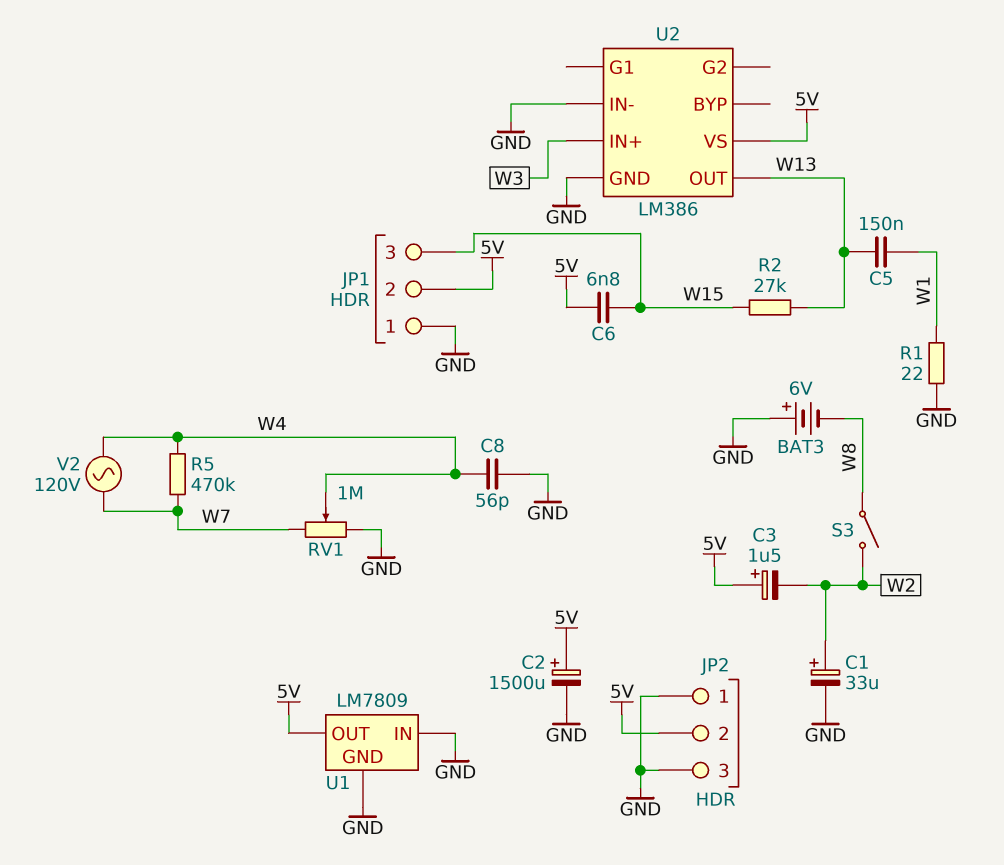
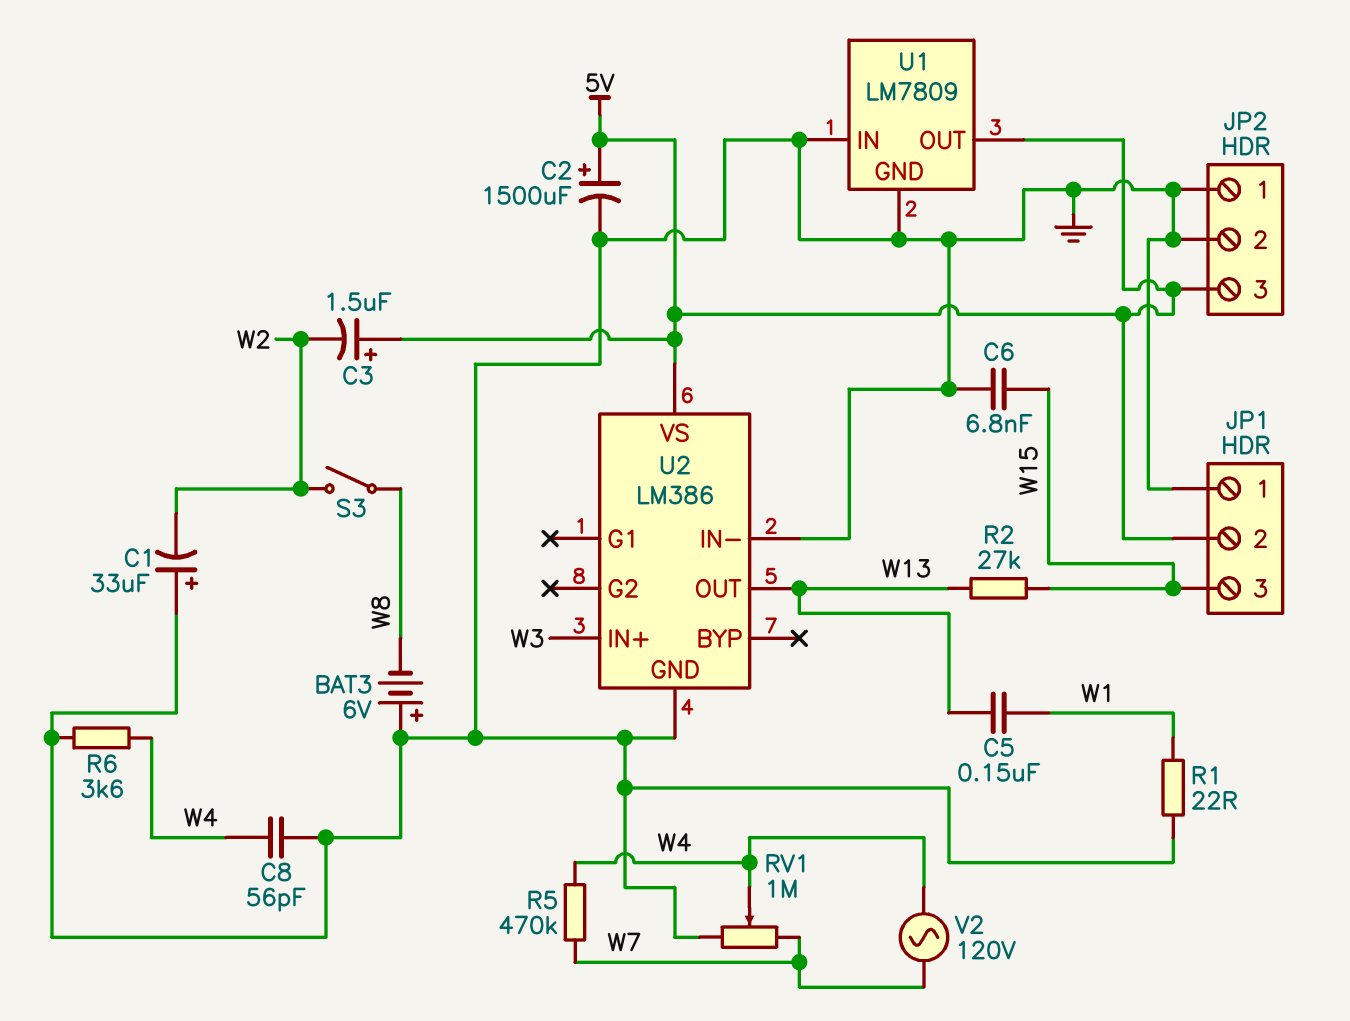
C1: 33uF (plus W2, minus GND) -> 33uF (plus GND, minus W2)
C6: 6.8nF (5V, W15) -> 6.8nF (GND, W15)
JP2 pin 2: 5V -> GND
JP2 pin 3: GND -> 5V
R6: none -> 3.6k (GND, W4)

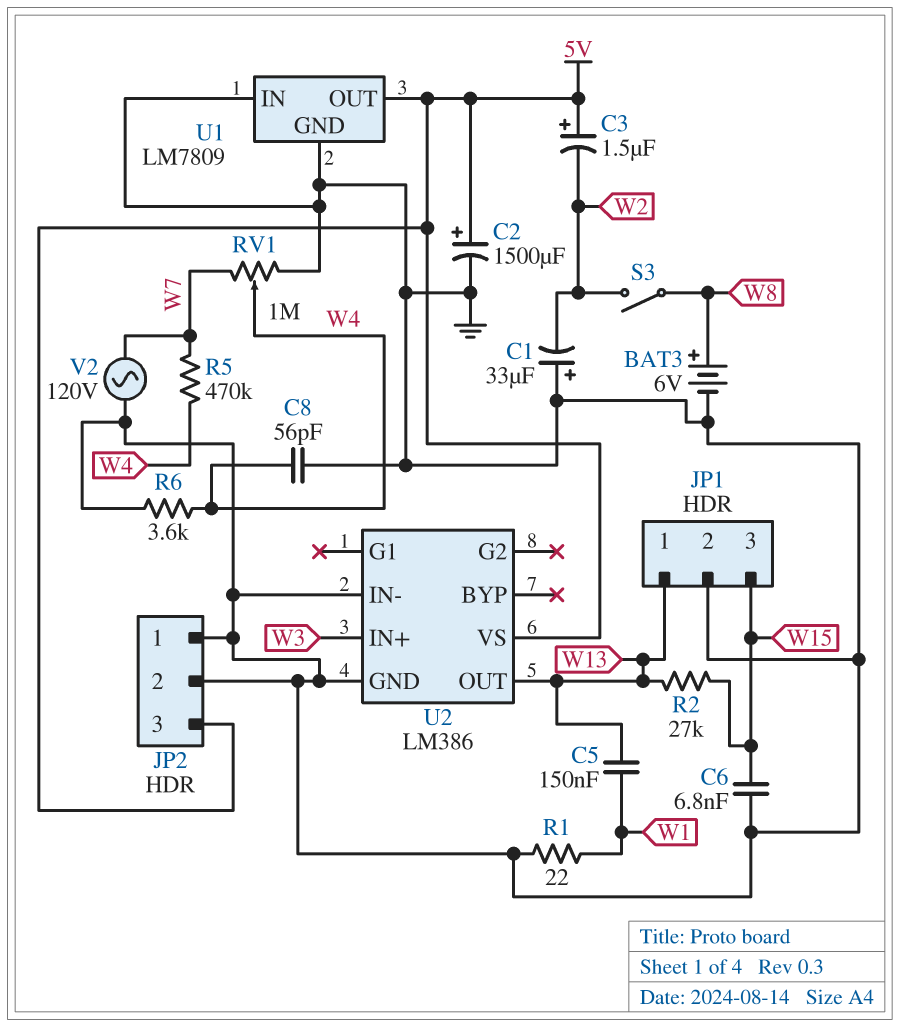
BAT3: 6V (plus GND, minus W8) -> 6V (plus W8, minus GND)
JP1 pin 1: GND -> W13
JP1 pin 2: 5V -> GND
V2: AC 120V (W4, W7) -> AC 120V (GND, W7)

